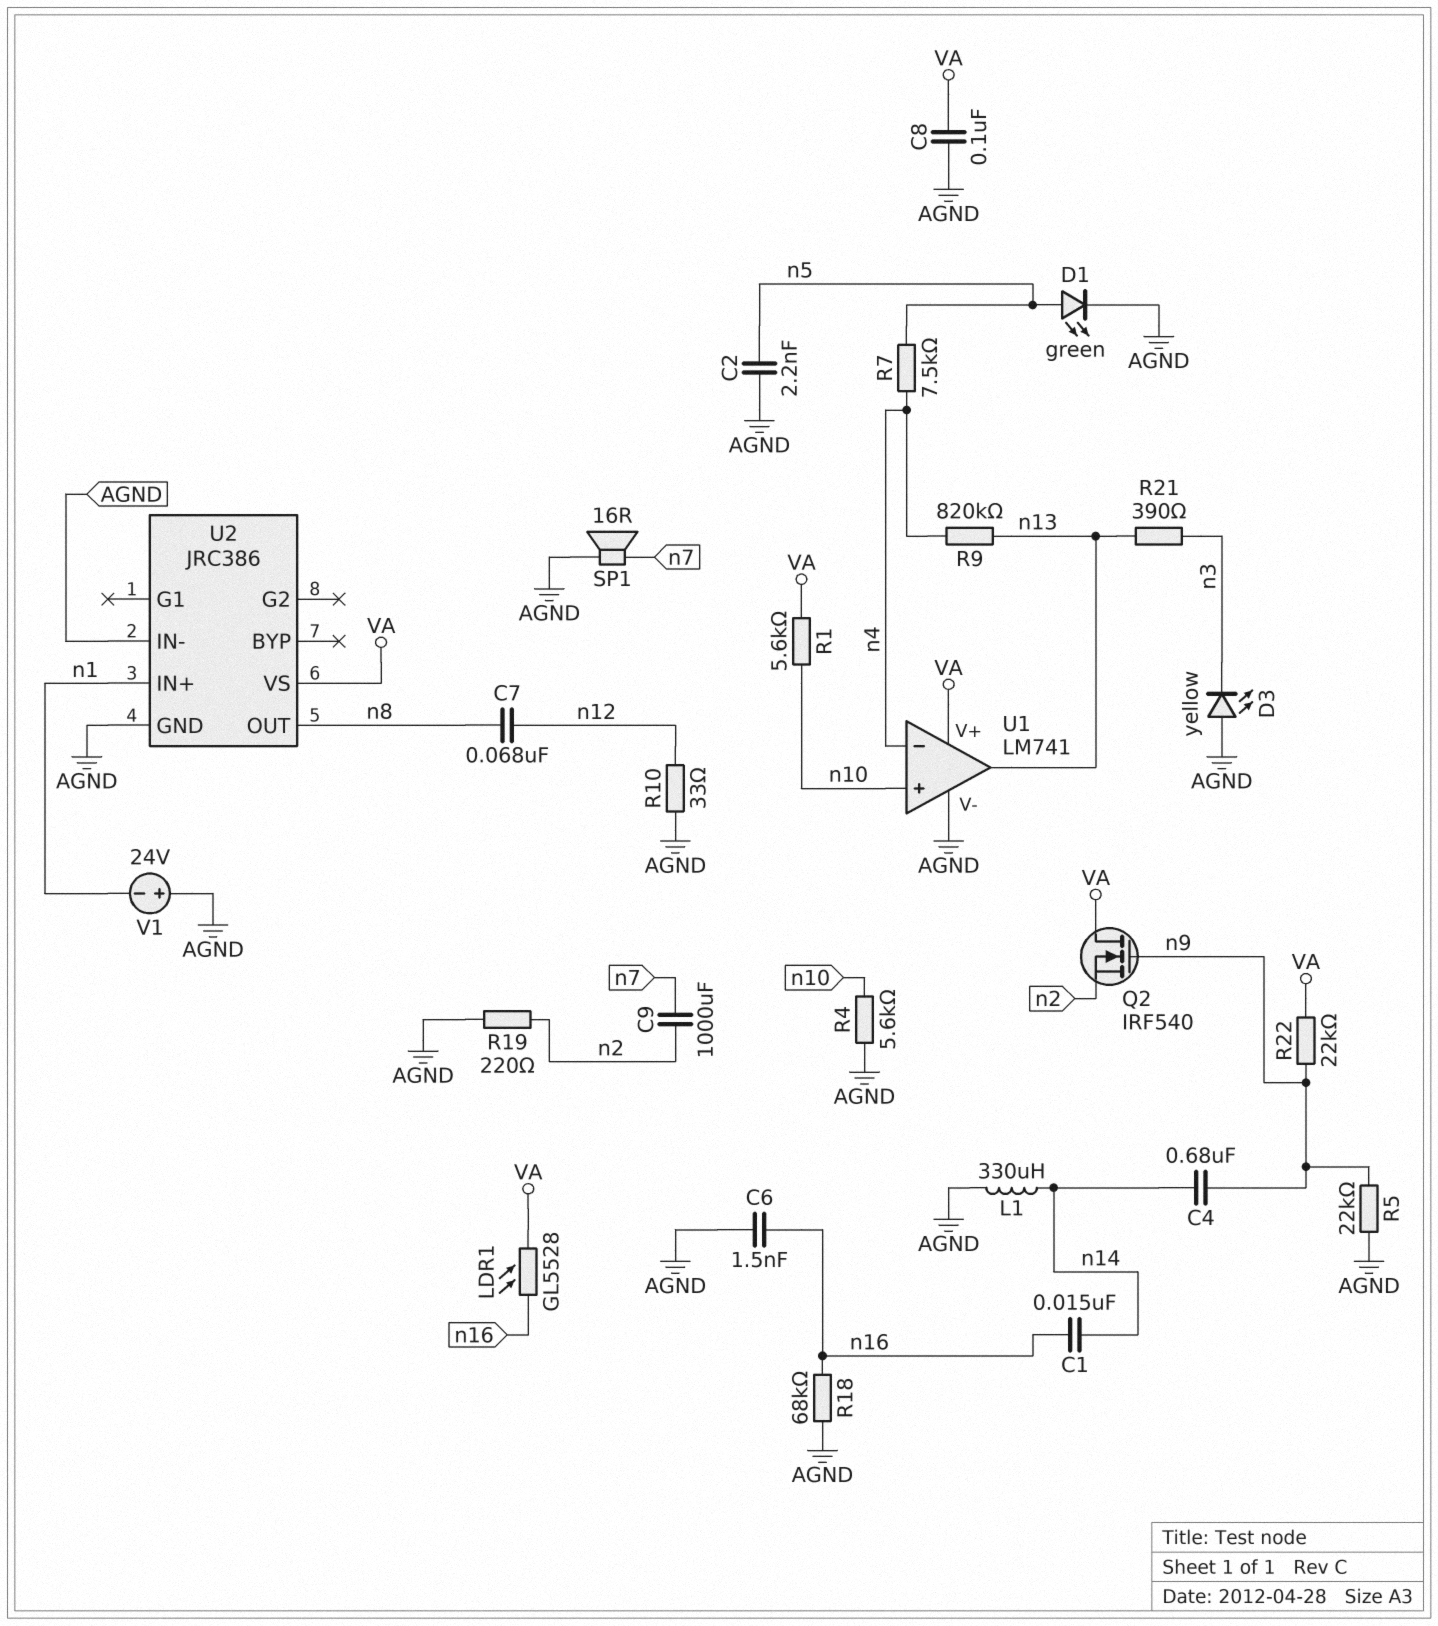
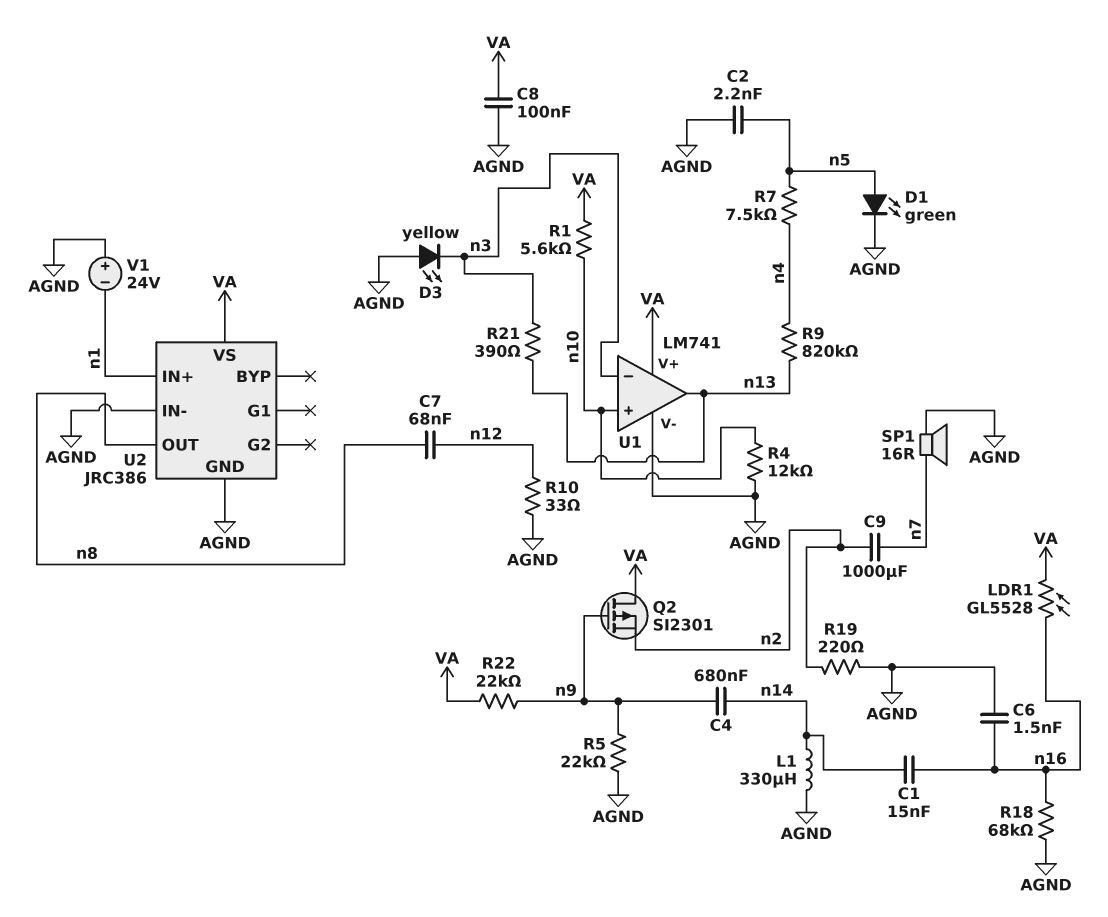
Q2: NMOS IRF540 (G n9, D VA, S n2) -> PMOS SI2301 (G n9, D VA, S n2)
R4: 5.6k (AGND, n10) -> 12k (AGND, n10)
U1 pin in-: n4 -> n3

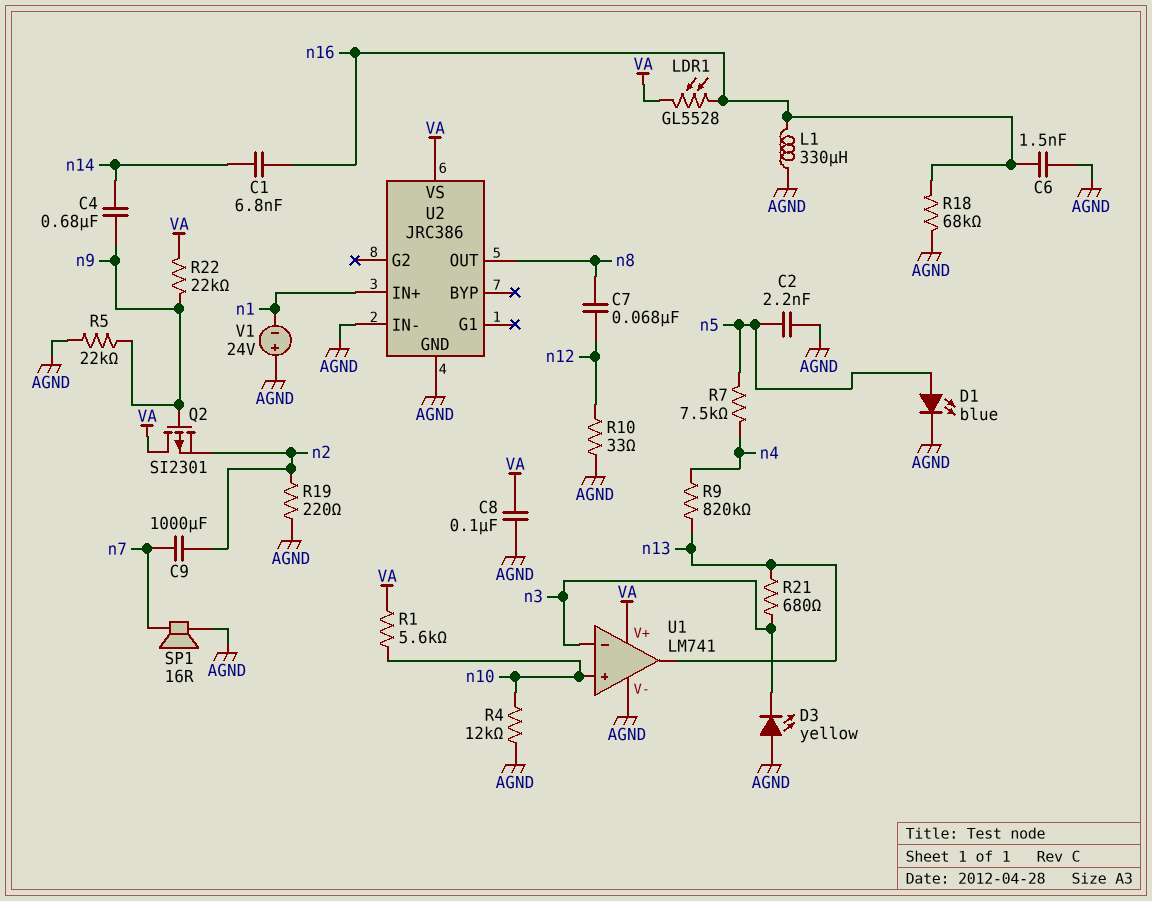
C1: 15nF (n14, n16) -> 6.8nF (n14, n16)
D1: LED green (A n5, K AGND) -> LED blue (A n5, K AGND)
L1: 330uH (AGND, n14) -> 330uH (AGND, n16)
R21: 390 (n3, n13) -> 680 (n3, n13)

